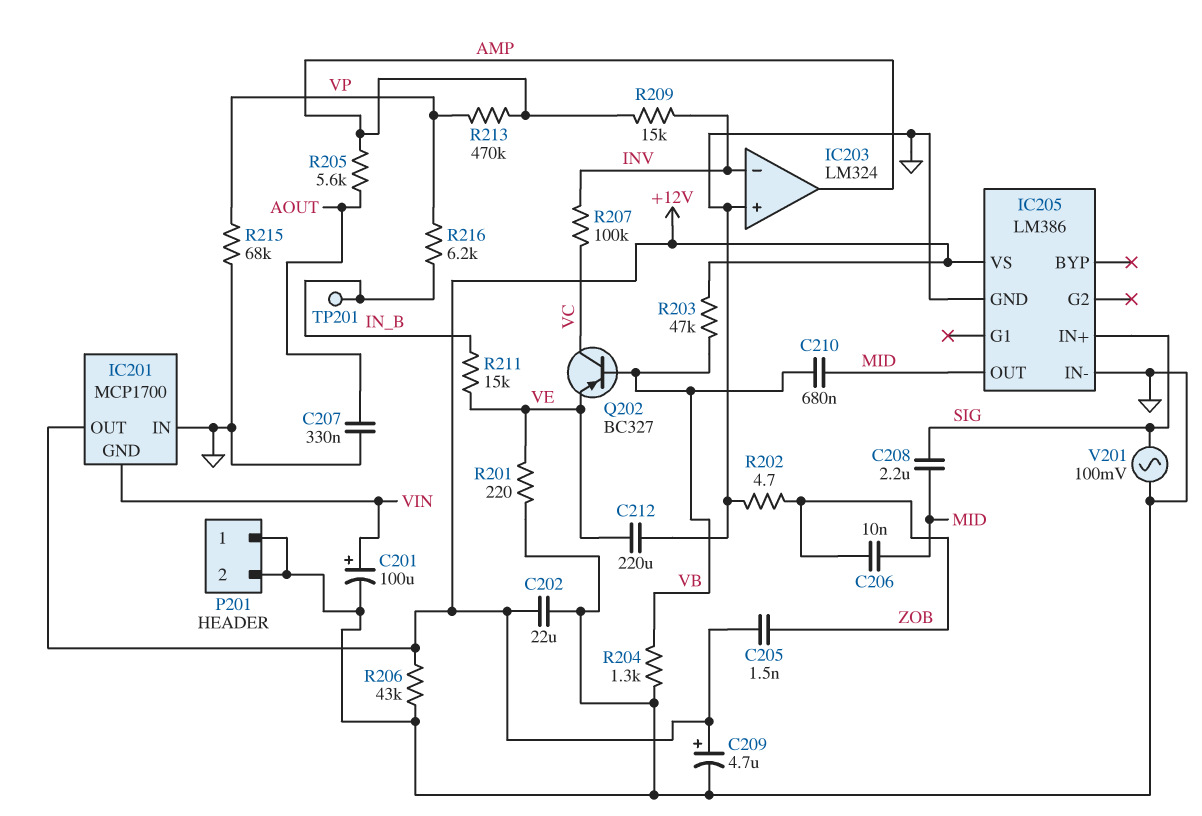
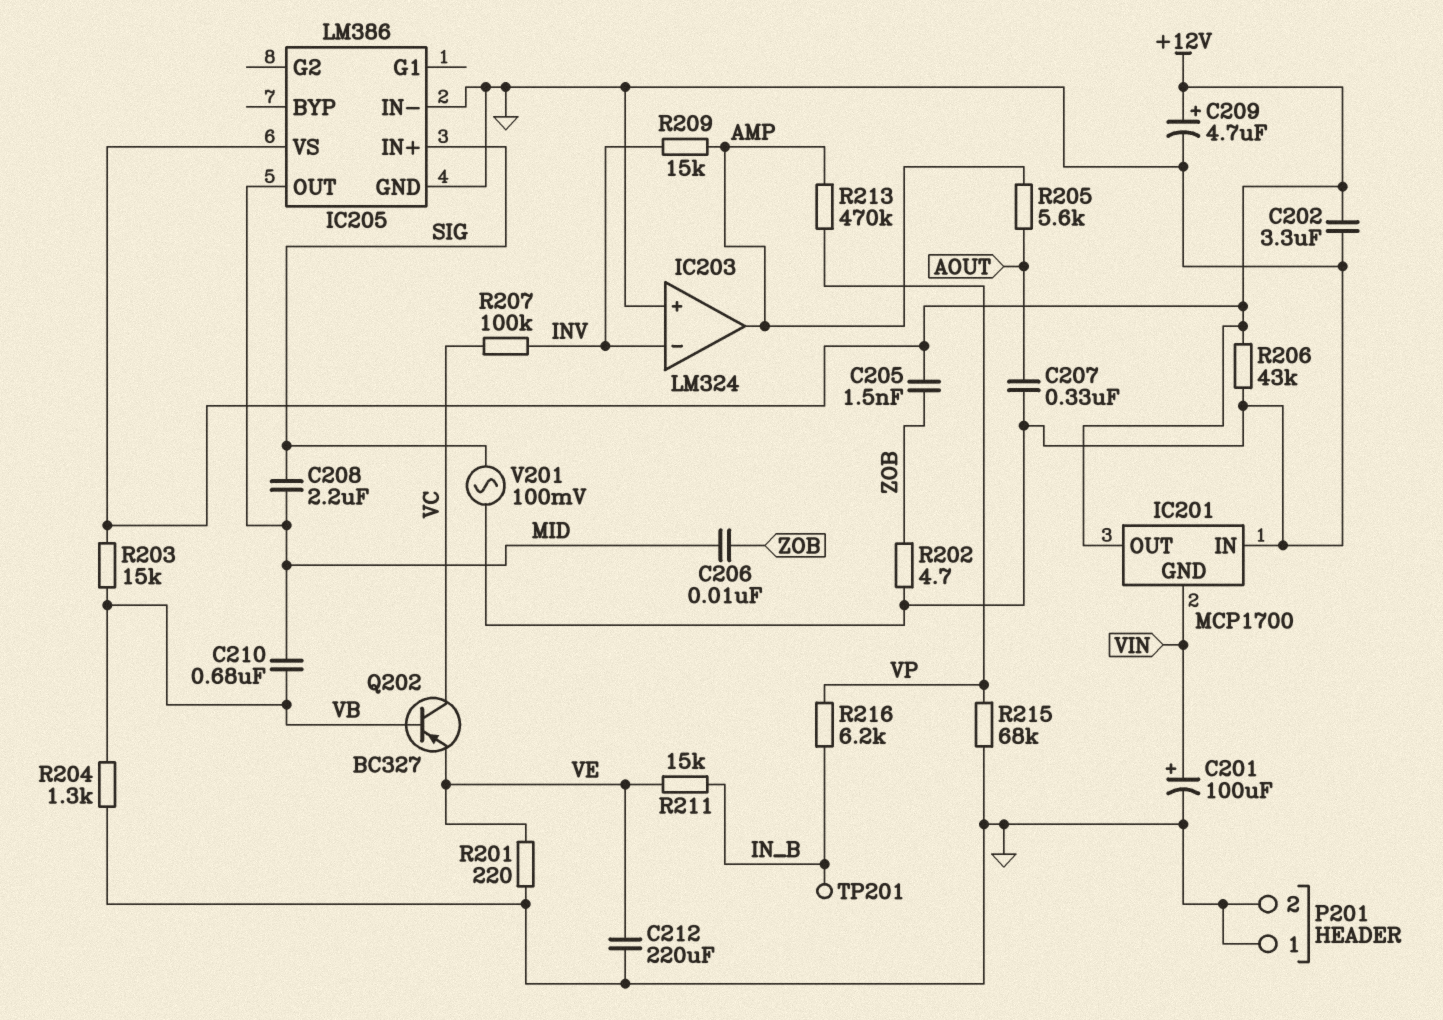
C202: 22uF (+12V, GND) -> 3.3uF (+12V, GND)
R203: 47k (+12V, VB) -> 15k (+12V, VB)

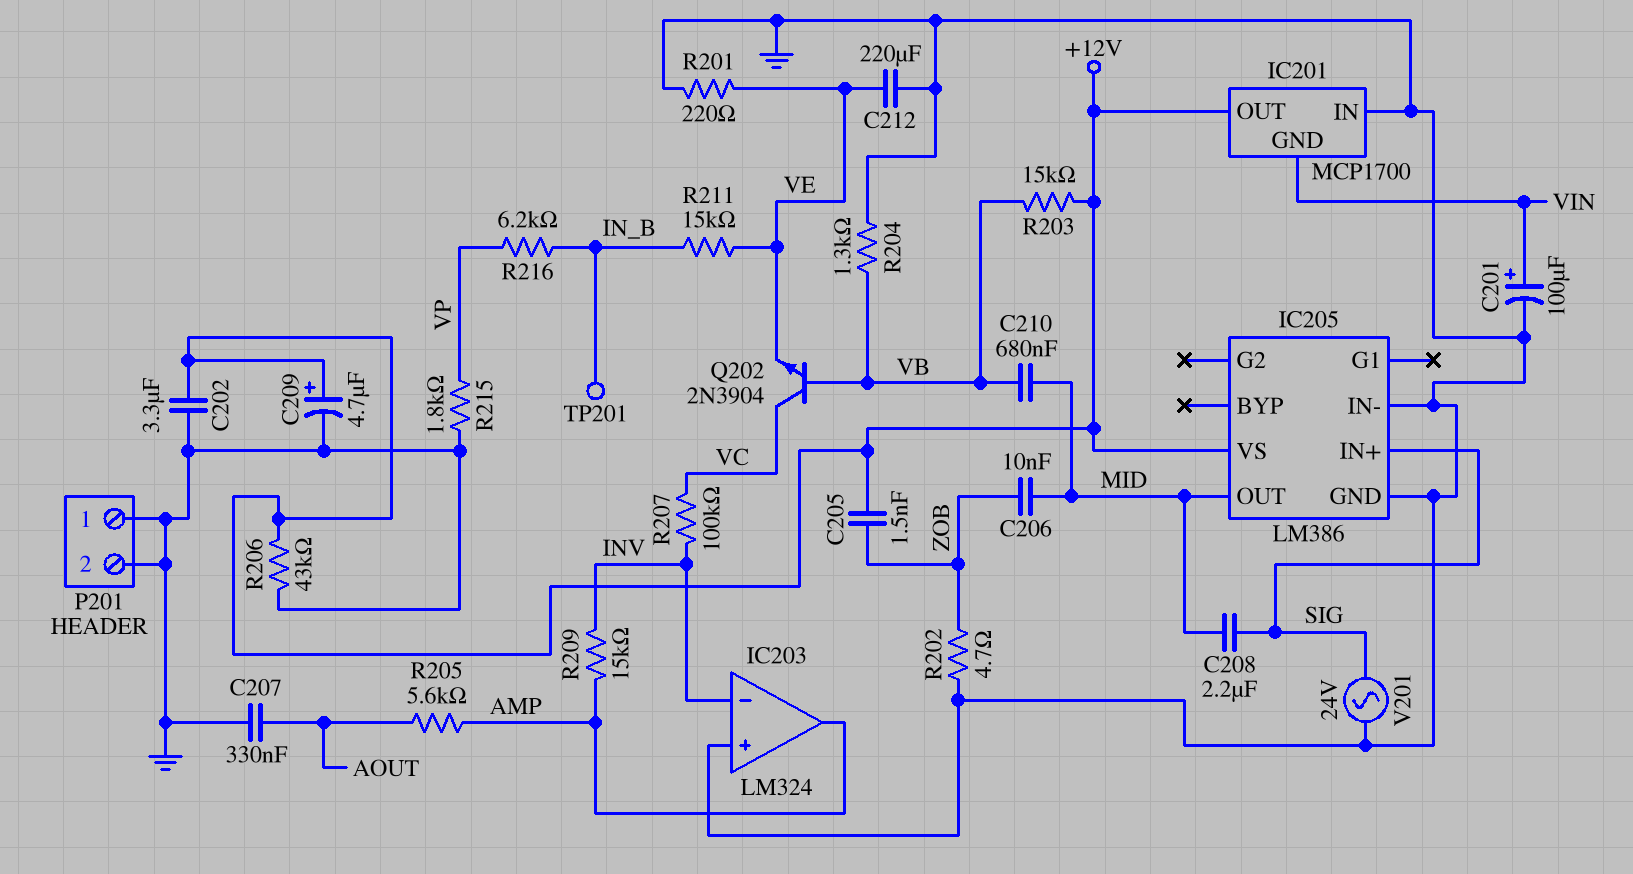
Q202: PNP BC327 (B VB, C VC, E VE) -> NPN 2N3904 (B VB, C VC, E VE)
R213: 470k (AMP, VP) -> none
R215: 68k (GND, VP) -> 1.8k (GND, VP)
V201: AC 100mV (GND, SIG) -> AC 24V (GND, SIG)

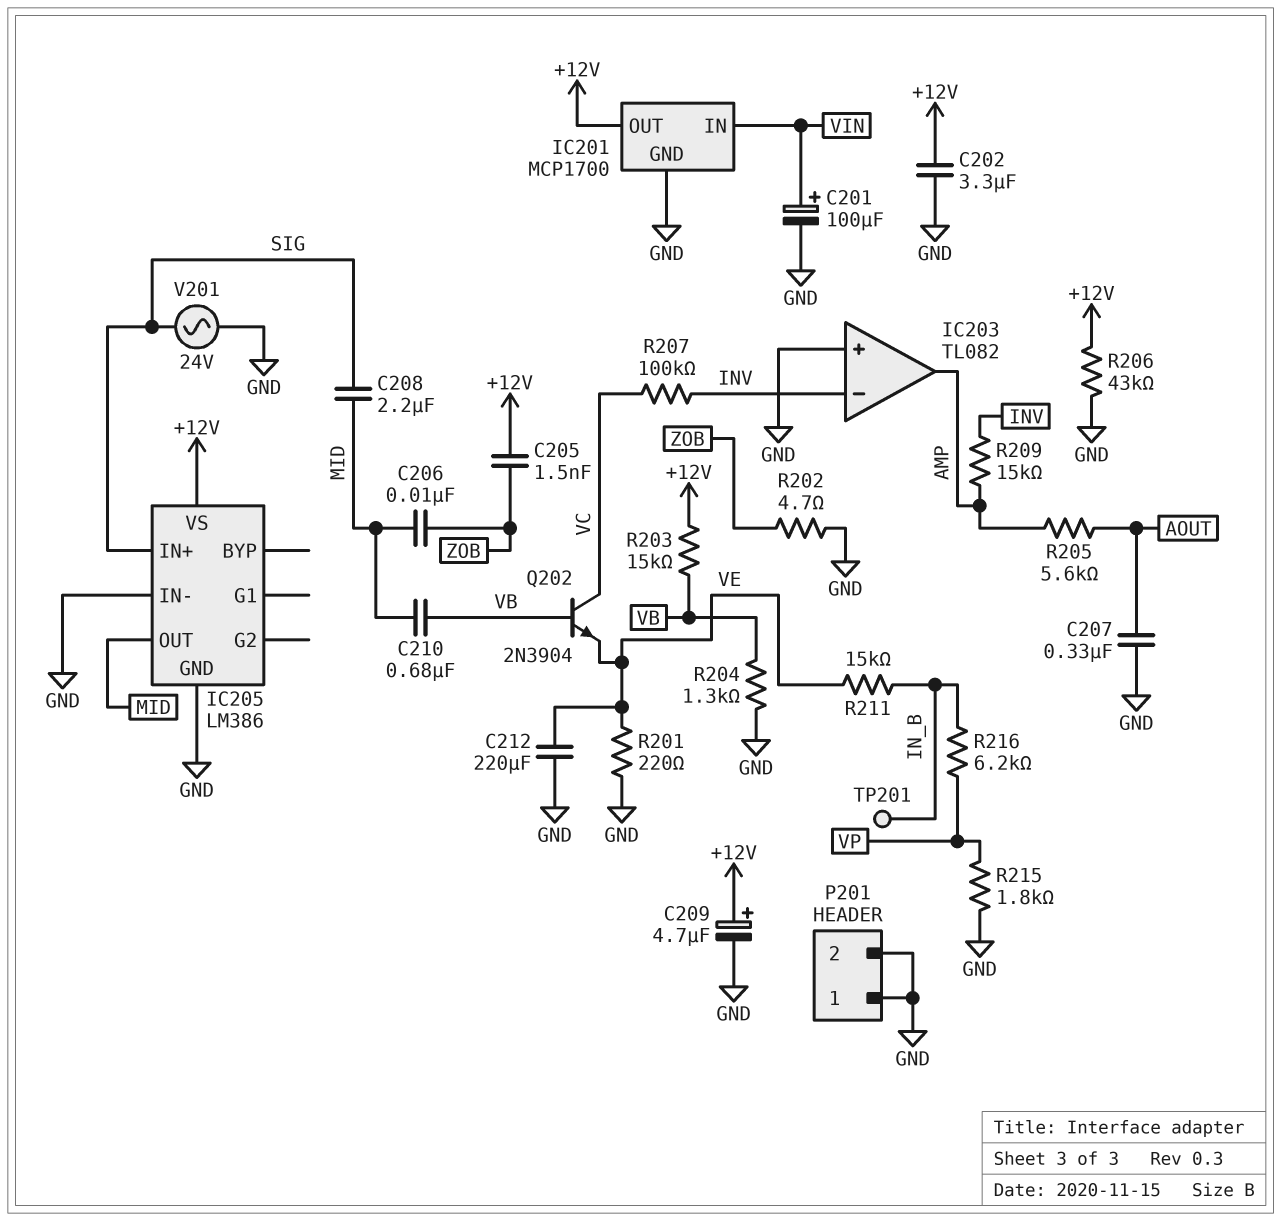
IC201 pin GND: VIN -> GND
IC201 pin IN: GND -> VIN
IC203: LM324 -> TL082

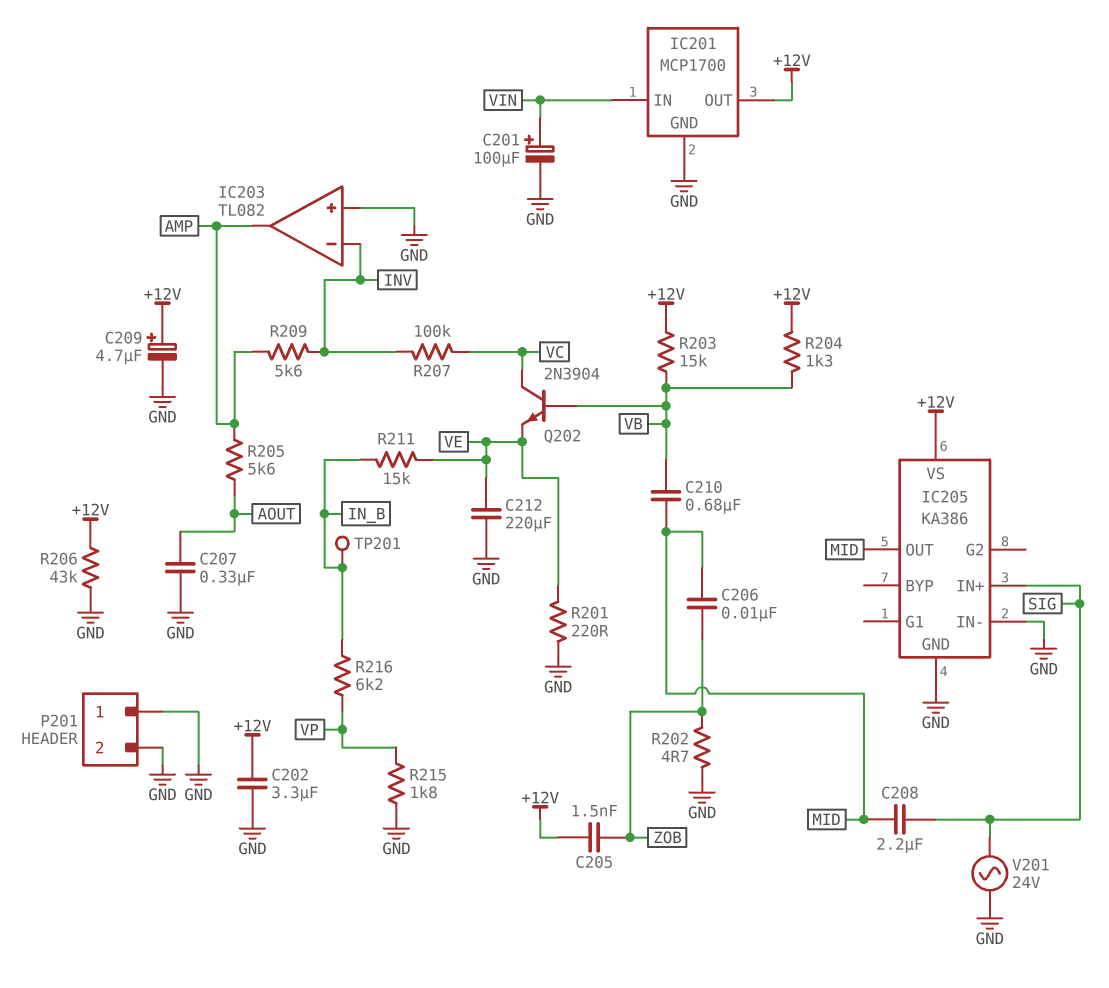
IC205: LM386 -> KA386
R204: 1.3k (GND, VB) -> 1.3k (+12V, VB)
R209: 15k (AMP, INV) -> 5.6k (AMP, INV)

